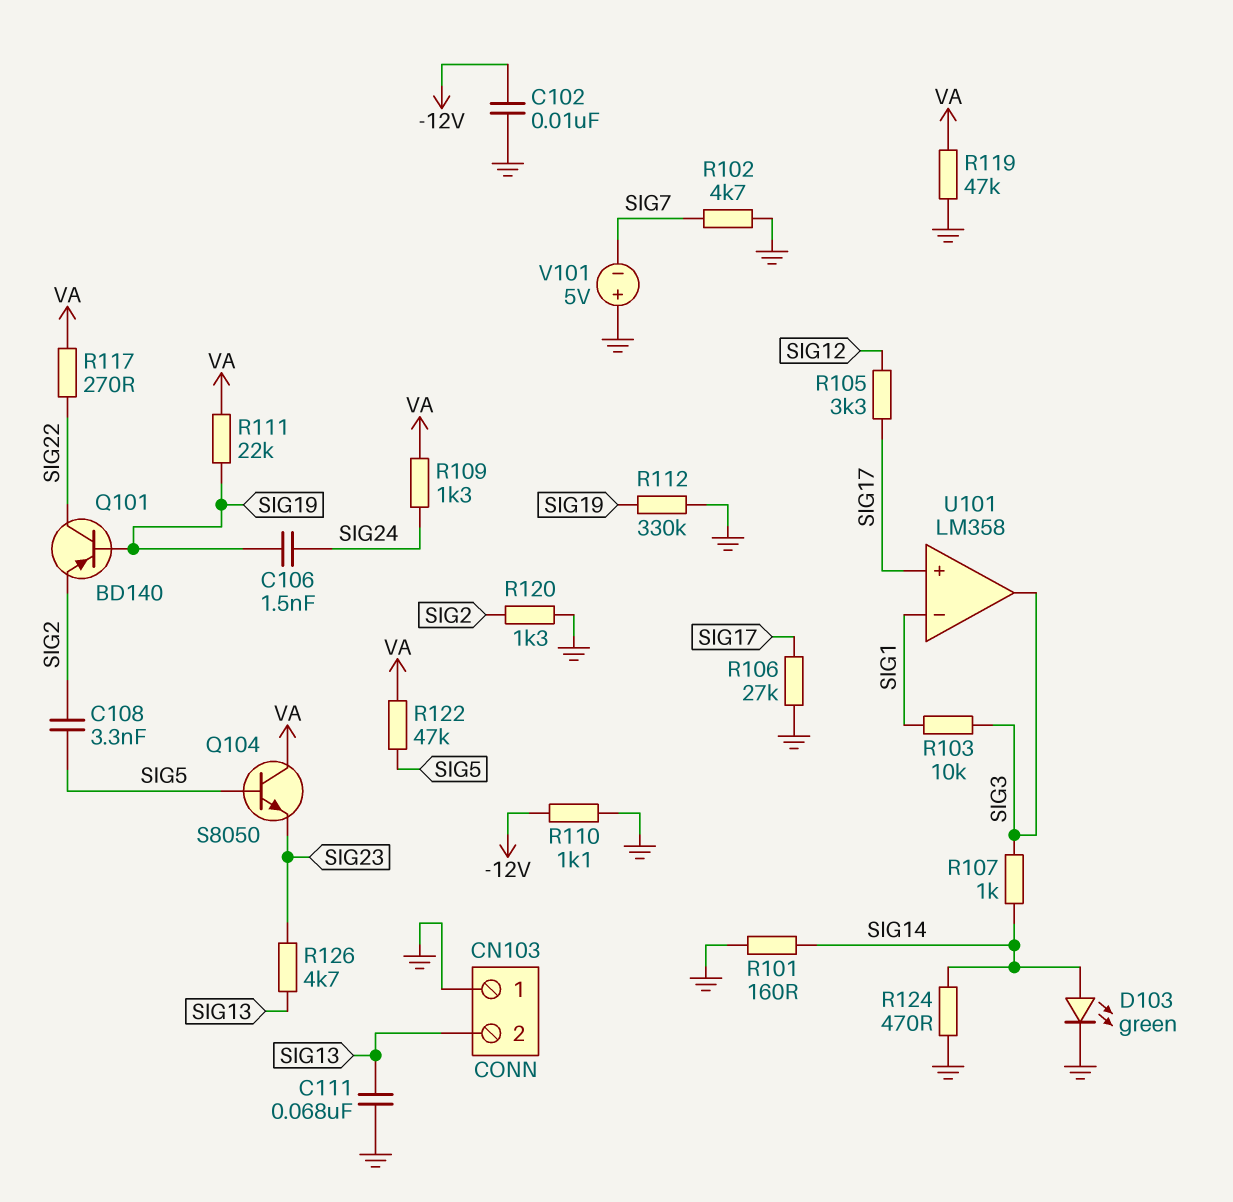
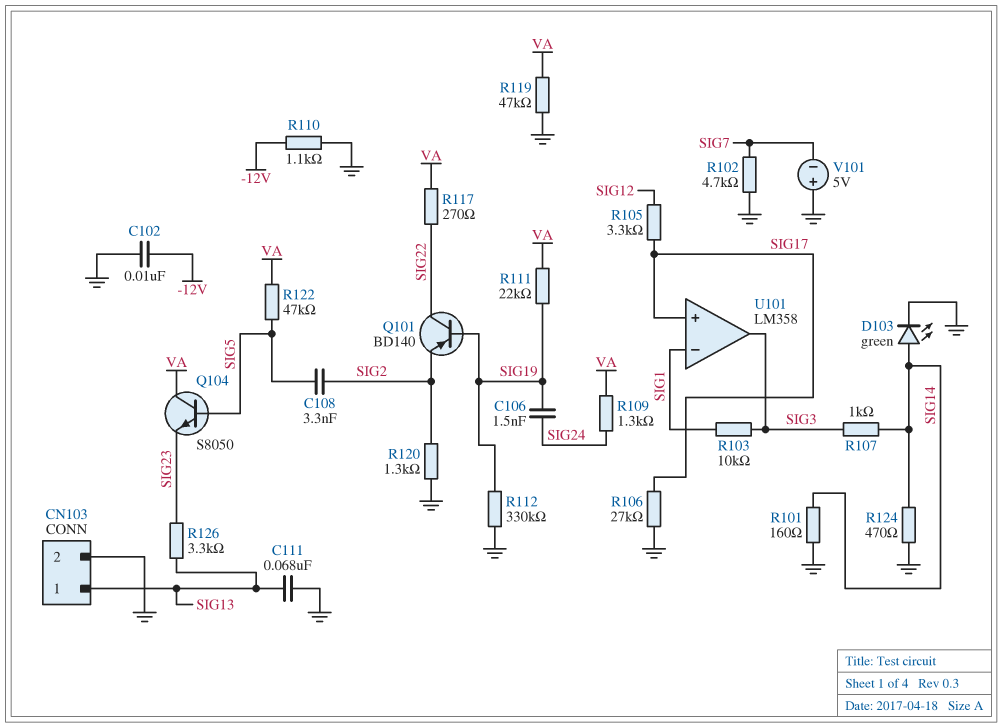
CN103 pin 1: GND -> SIG13
CN103 pin 2: SIG13 -> GND
R126: 4.7k (SIG13, SIG23) -> 3.3k (SIG13, SIG23)

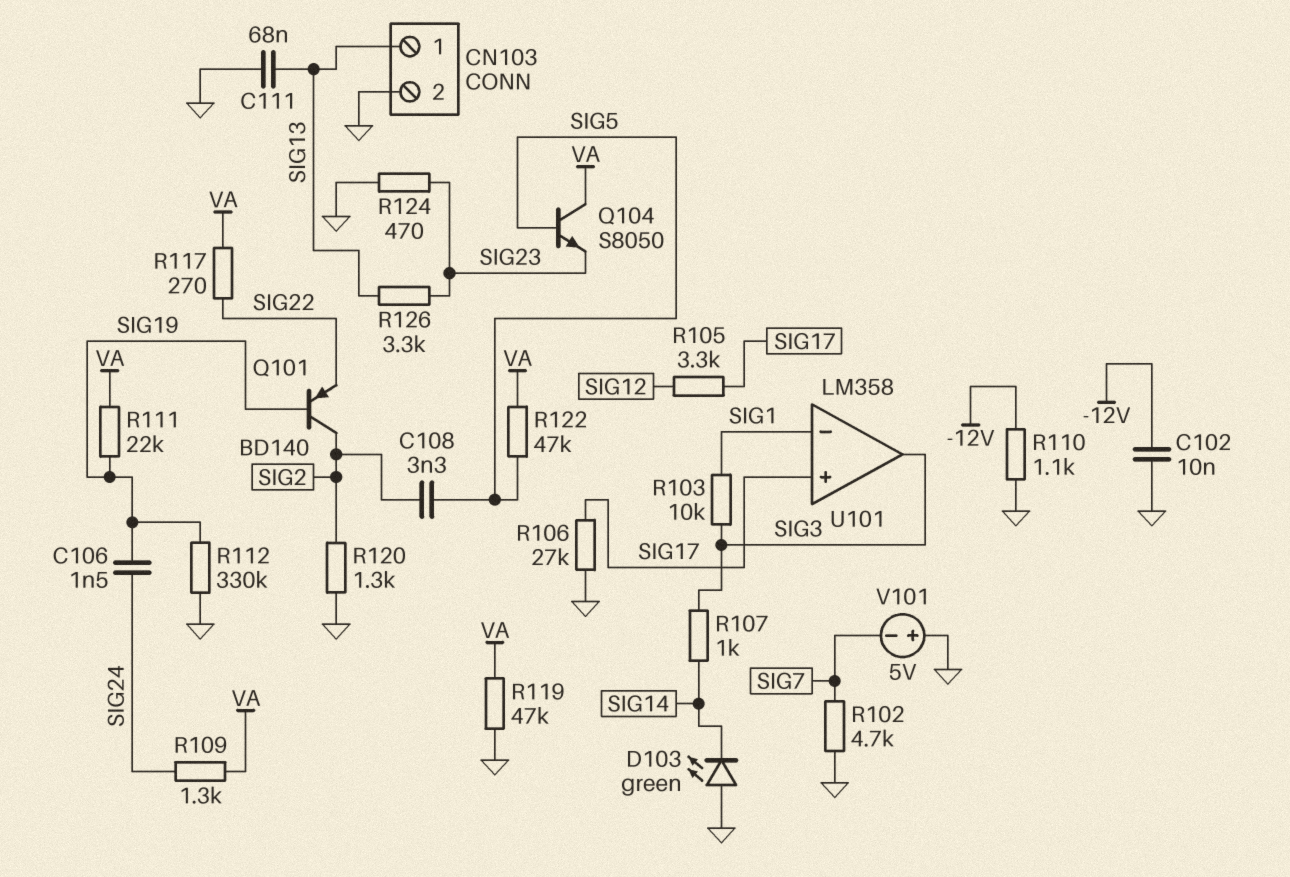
D103: LED green (A SIG14, K GND) -> LED green (A GND, K SIG14)
Q101: PNP BD140 (B SIG19, C SIG22, E SIG2) -> PNP BD140 (B SIG19, C SIG2, E SIG22)
R101: 160 (GND, SIG14) -> none
R124: 470 (GND, SIG14) -> 470 (GND, SIG23)

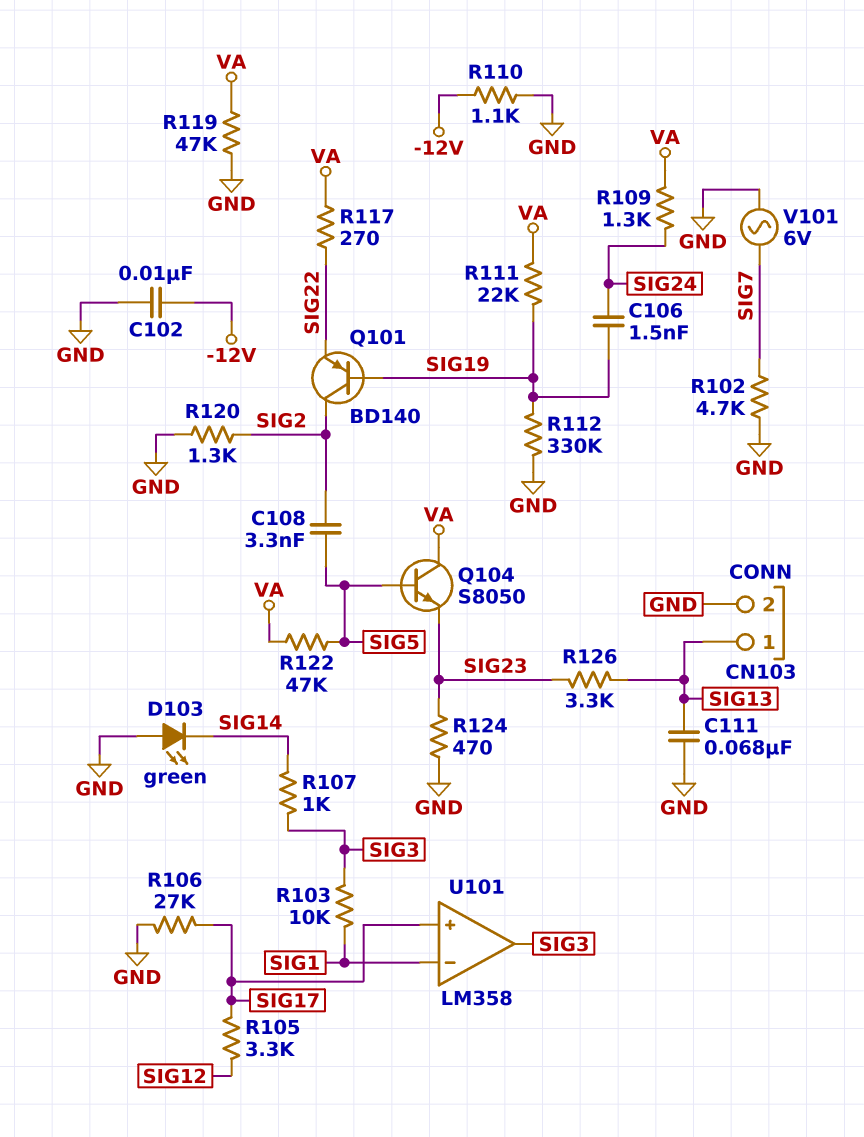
V101: 5V (plus GND, minus SIG7) -> AC 6V (GND, SIG7)

